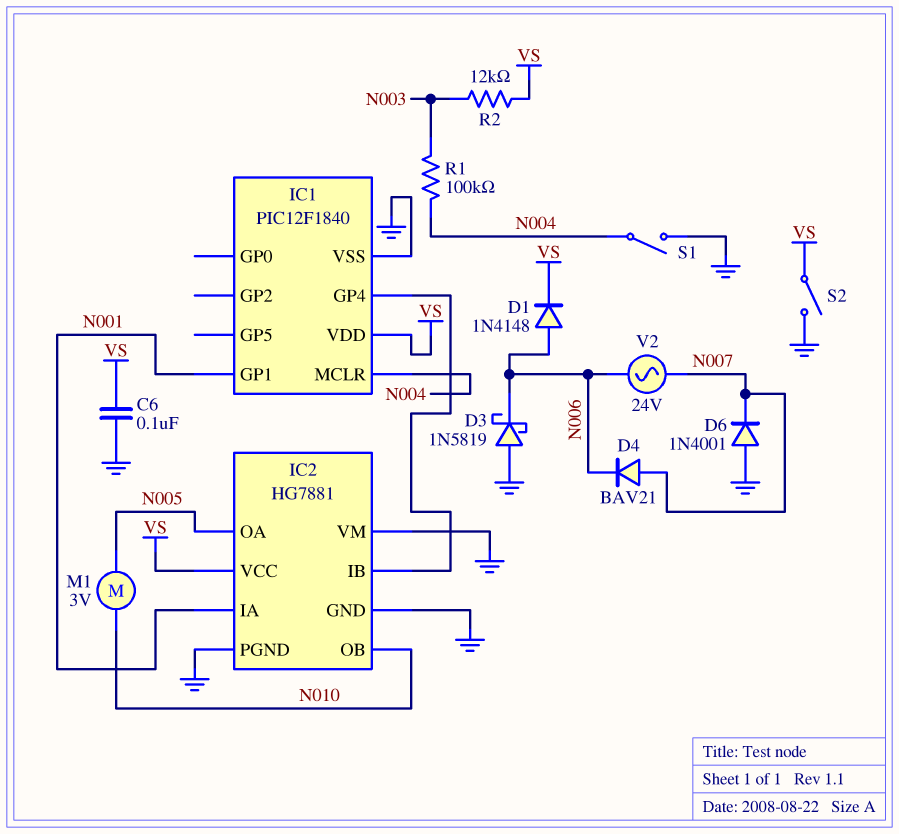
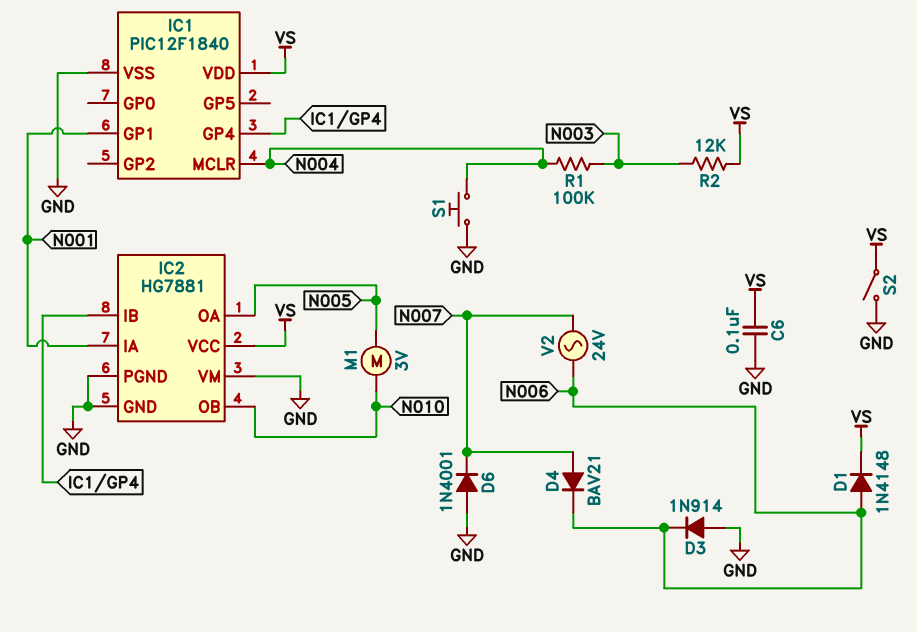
D3: schottky 1N5819 (A GND, K N006) -> diode 1N914 (A GND, K N006)
S1: switch (GND, N004) -> button (GND, N004)

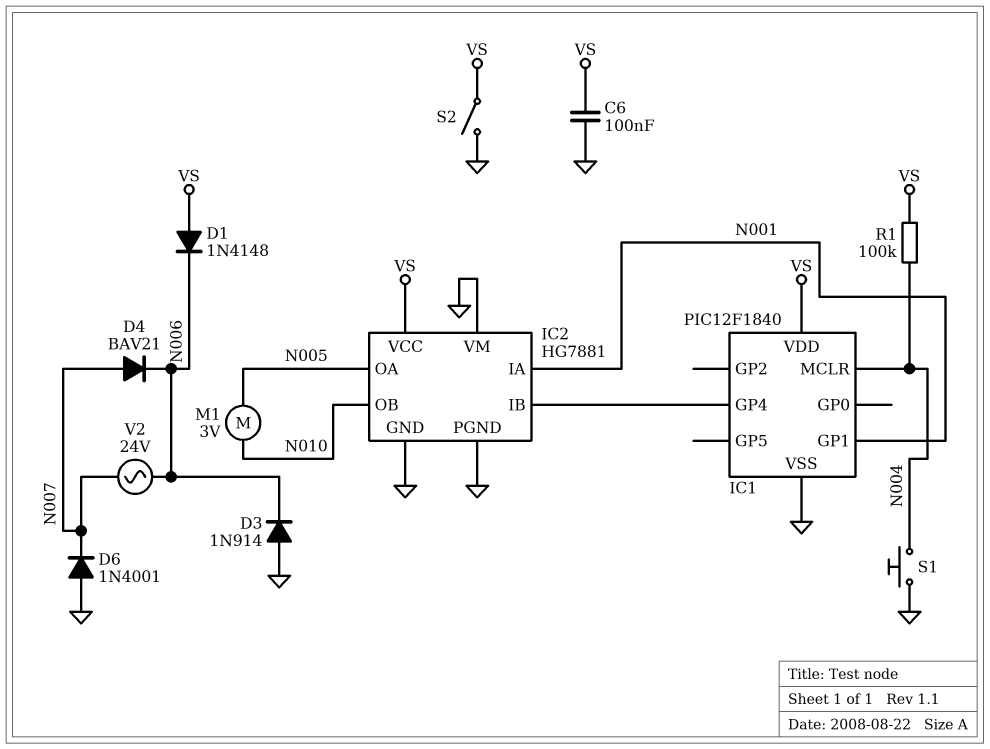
D1: diode 1N4148 (A N006, K VS) -> diode 1N4148 (A VS, K N006)
R1: 100k (N003, N004) -> 100k (N004, VS)
R2: 12k (N003, VS) -> none

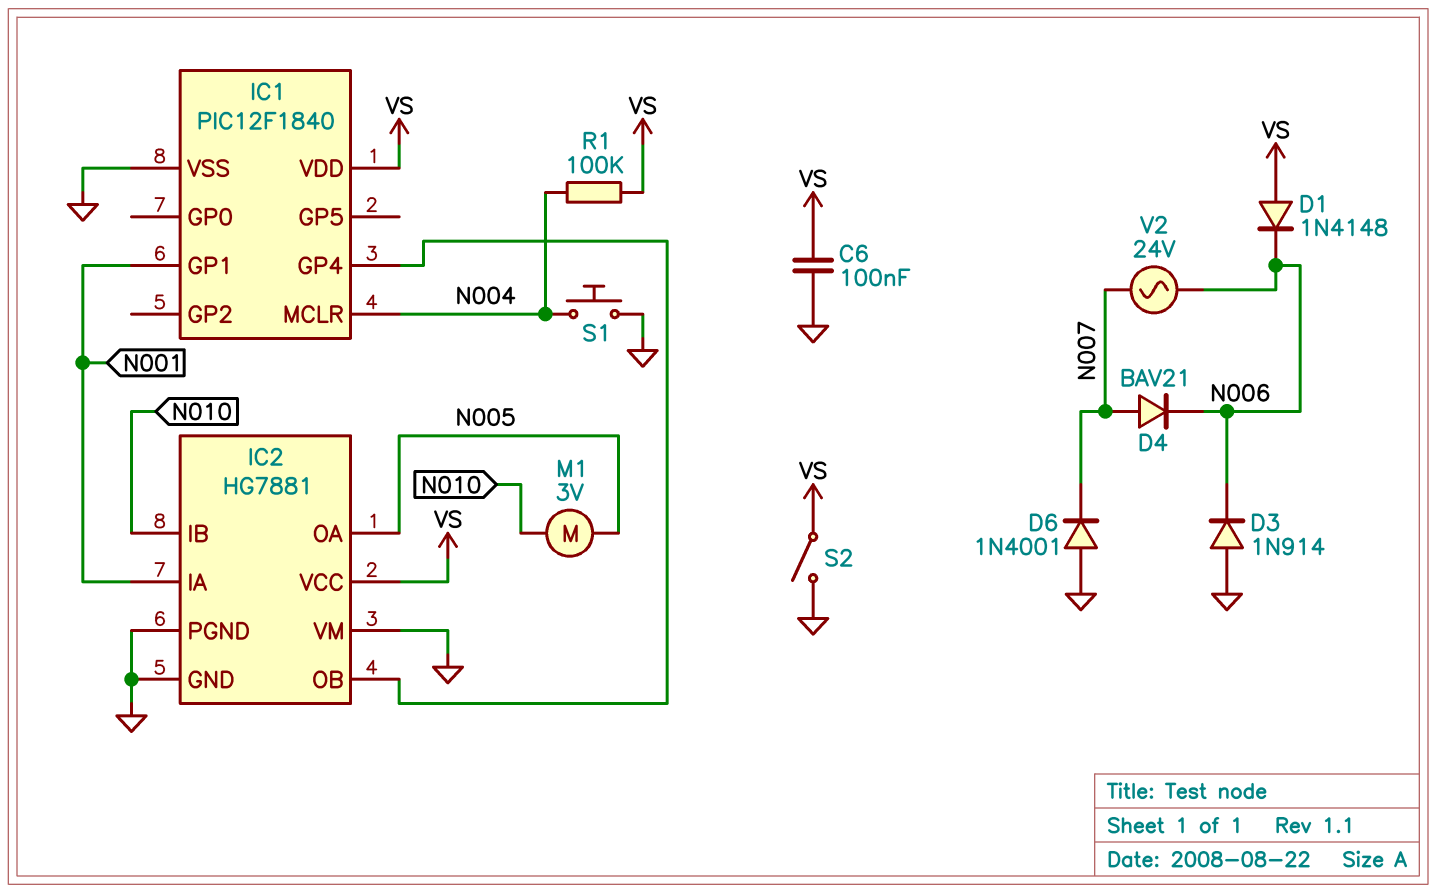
IC2 pin IB: IC1/GP4 -> N010
IC2 pin OB: N010 -> IC1/GP4

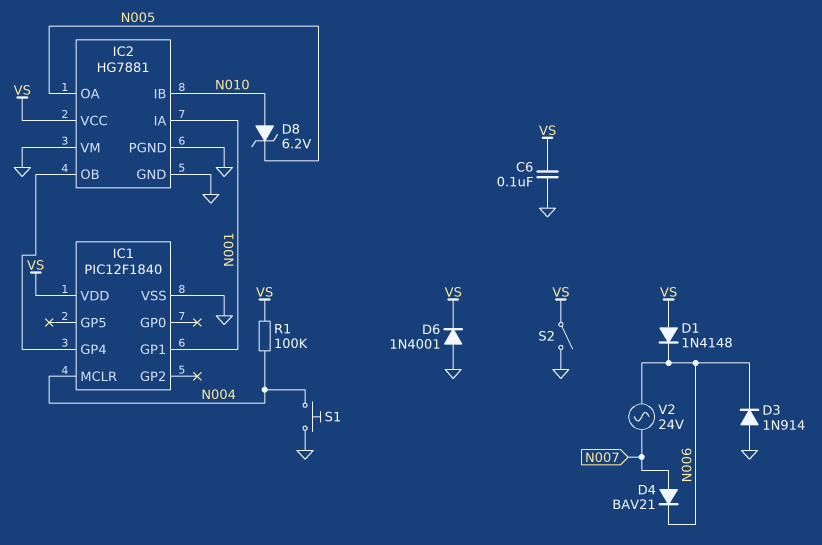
D6: diode 1N4001 (A GND, K N007) -> diode 1N4001 (A GND, K VS)
D8: none -> zener 6.2V (A N010, K N005)
M1: motor 3V (N005, N010) -> none

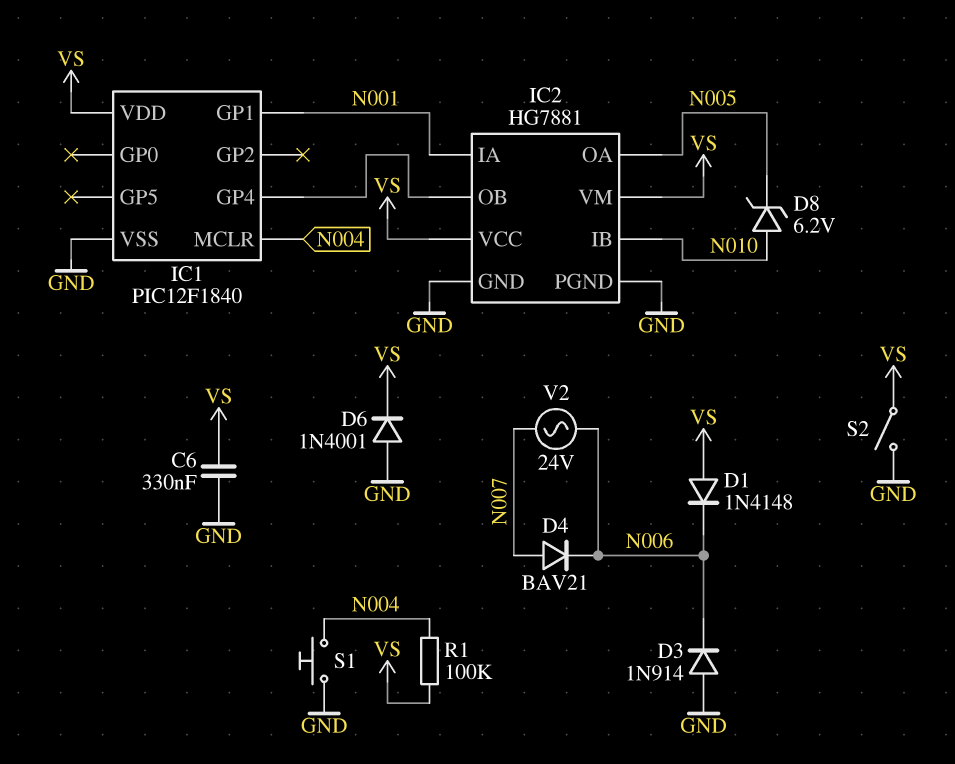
C6: 100nF (GND, VS) -> 330nF (GND, VS)
IC2 pin VM: GND -> VS

